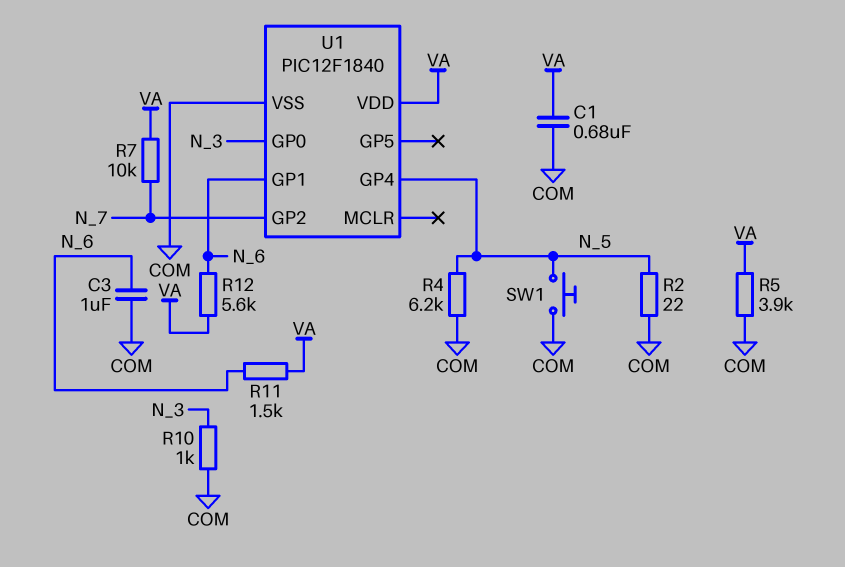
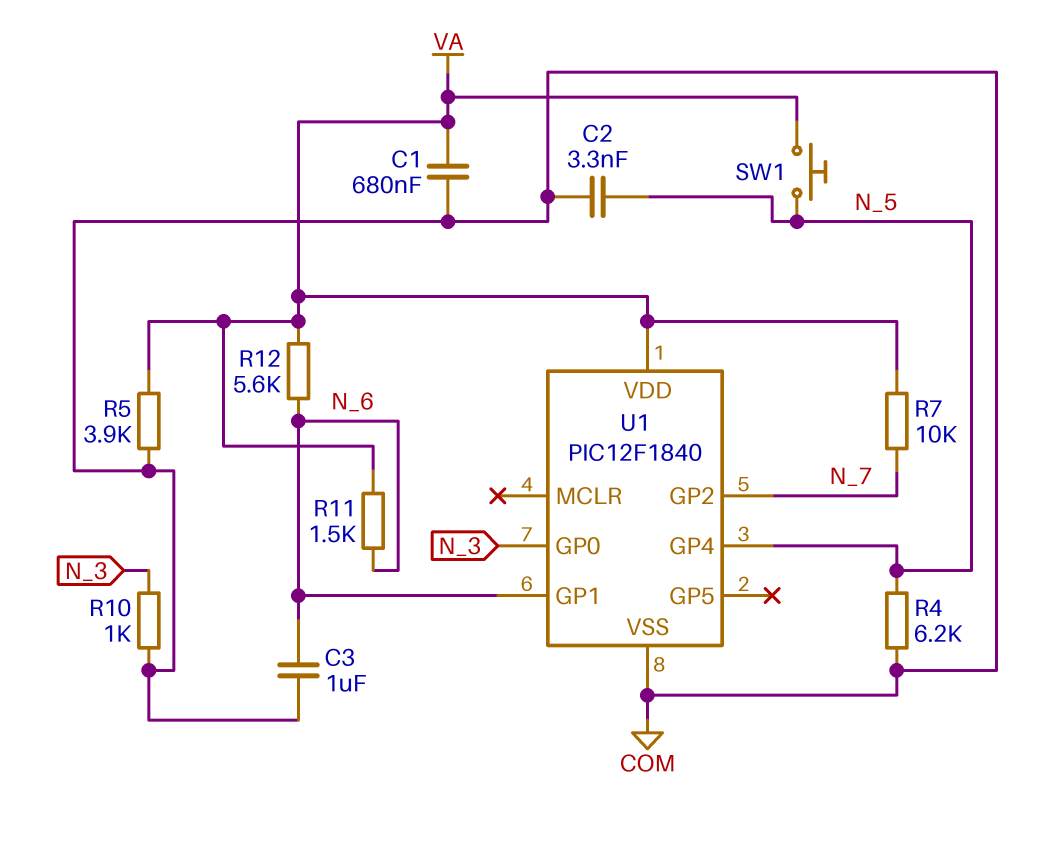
C2: none -> 3.3nF (COM, N_5)
R2: 22 (COM, N_5) -> none
SW1: button (COM, N_5) -> button (N_5, VA)

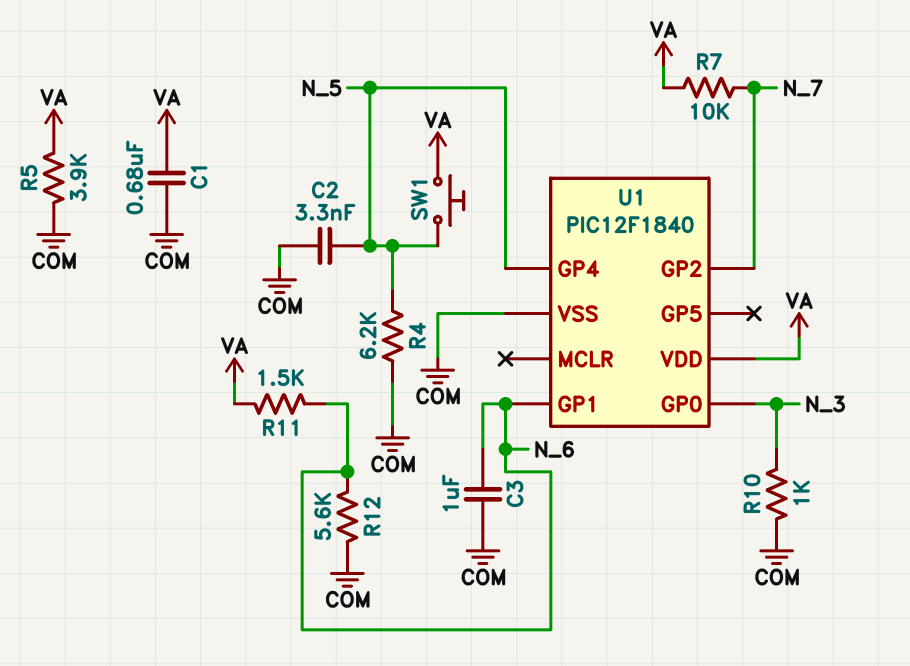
R12: 5.6k (N_6, VA) -> 5.6k (COM, N_6)

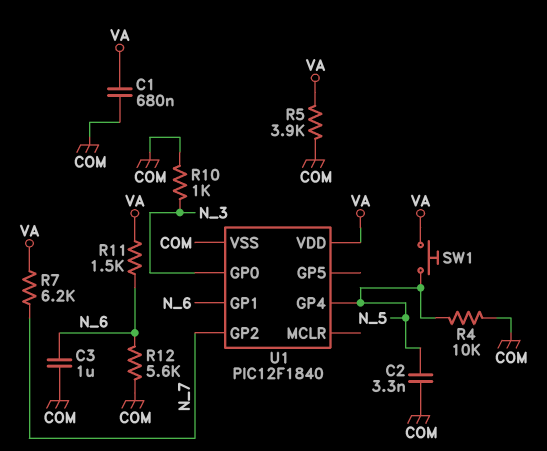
R4: 6.2k (COM, N_5) -> 10k (COM, N_5)
R7: 10k (N_7, VA) -> 6.2k (N_7, VA)

